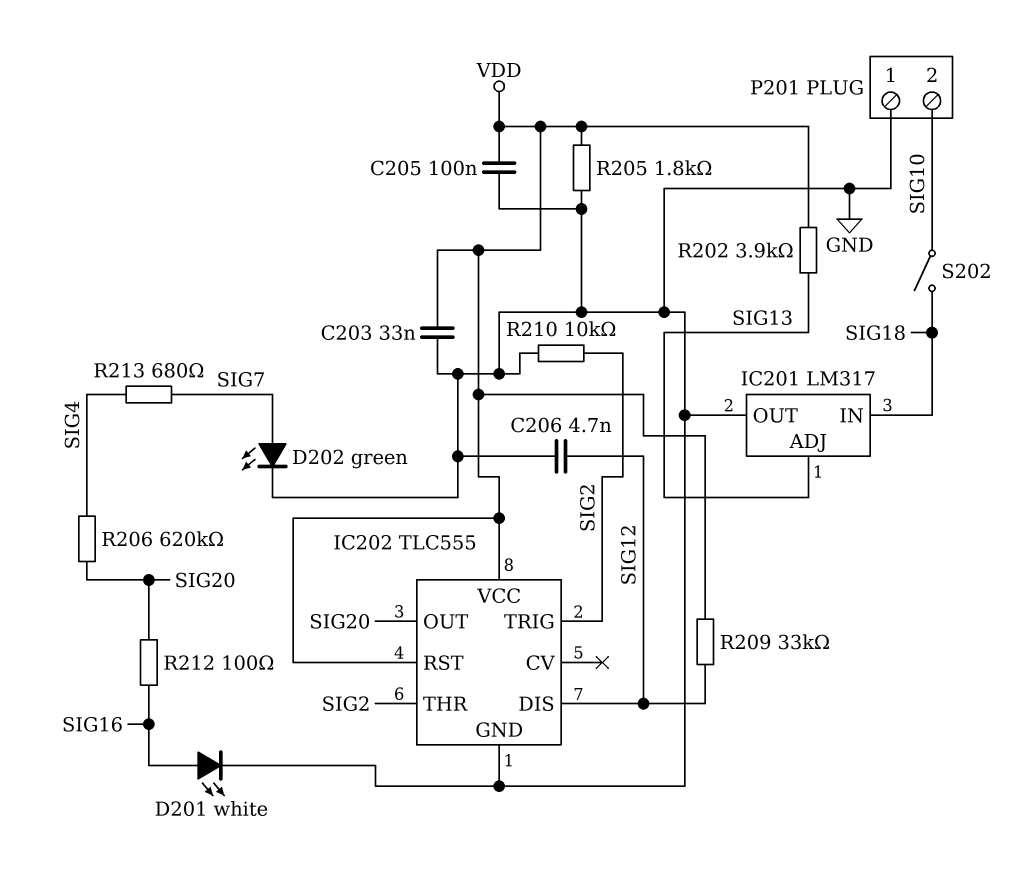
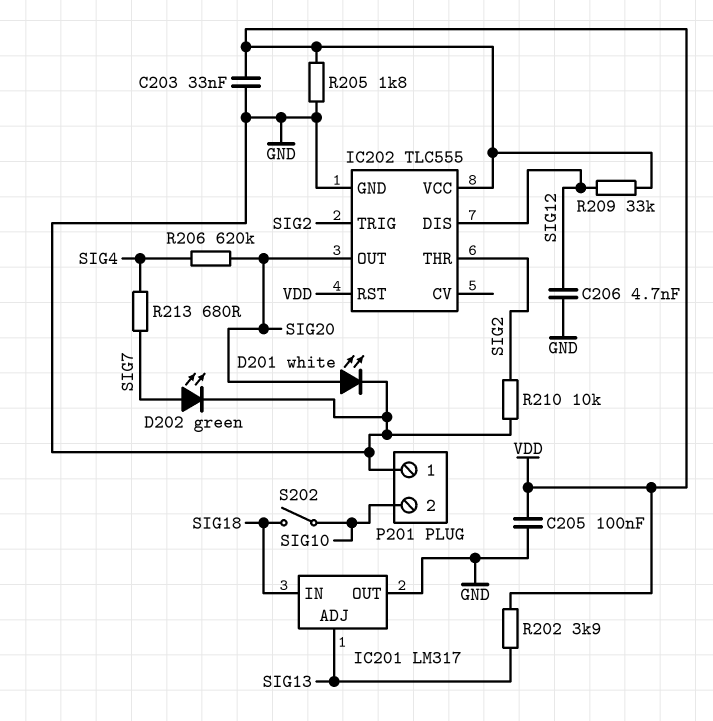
D201: LED white (A SIG16, K GND) -> LED white (A SIG20, K GND)
R212: 100 (SIG16, SIG20) -> none

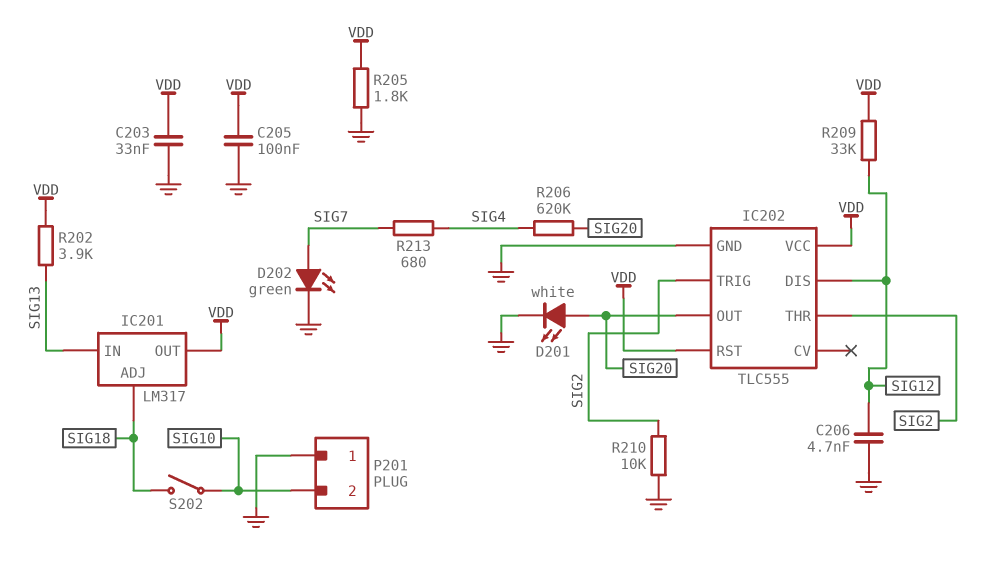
IC201 pin ADJ: SIG13 -> SIG18
IC201 pin IN: SIG18 -> SIG13
IC201 pin OUT: GND -> VDD

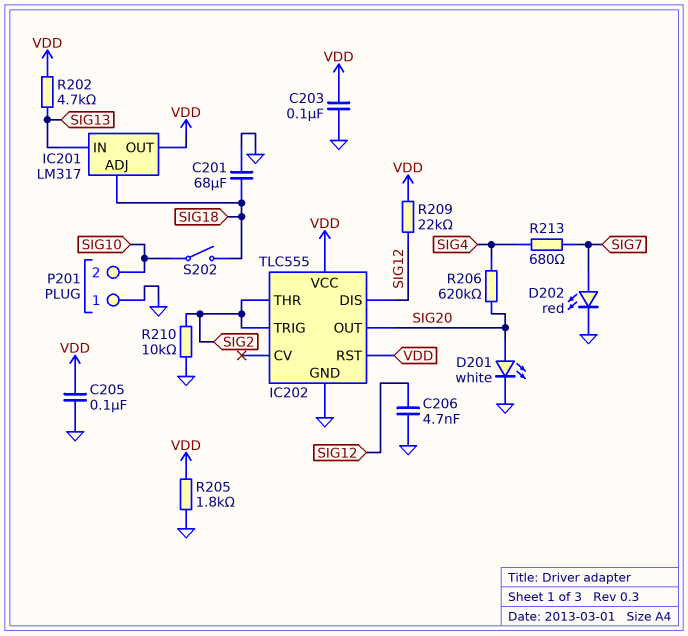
C201: none -> 68uF (GND, SIG18)
C203: 33nF (GND, VDD) -> 100nF (GND, VDD)
D202: LED green (A SIG7, K GND) -> LED red (A SIG7, K GND)
R202: 3.9k (SIG13, VDD) -> 4.7k (SIG13, VDD)
R209: 33k (SIG12, VDD) -> 22k (SIG12, VDD)

